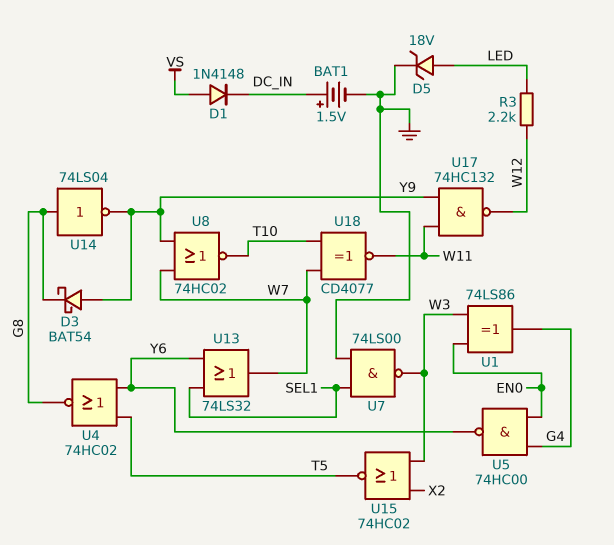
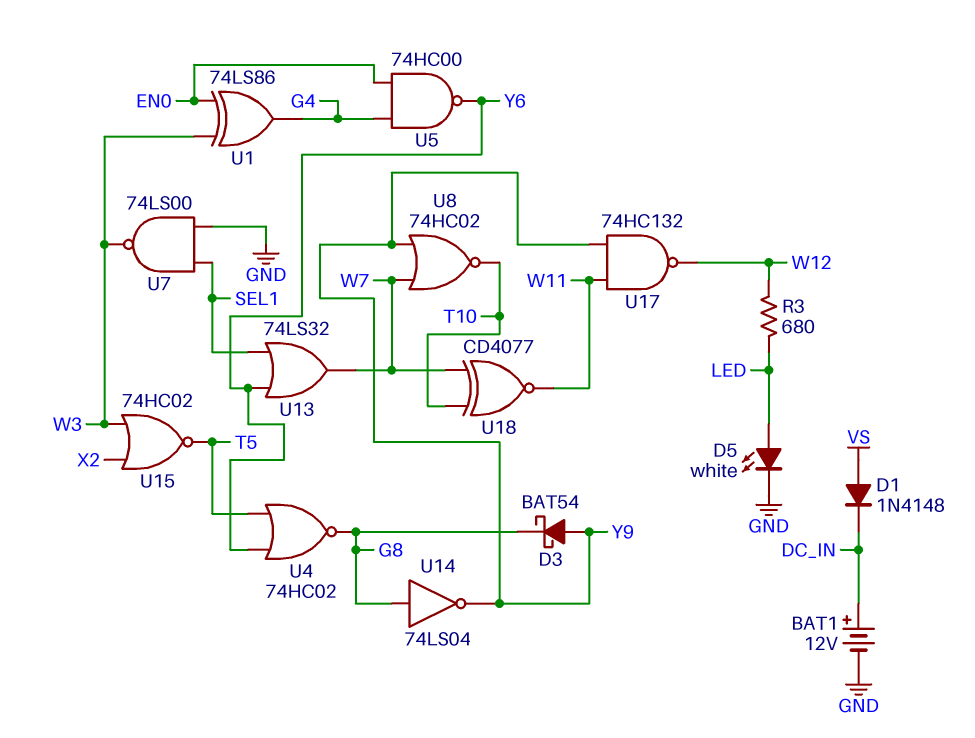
BAT1: 1.5V (plus DC_IN, minus GND) -> 12V (plus DC_IN, minus GND)
D5: zener 18V (A LED, K GND) -> LED white (A LED, K GND)
R3: 2.2k (LED, W12) -> 680 (LED, W12)

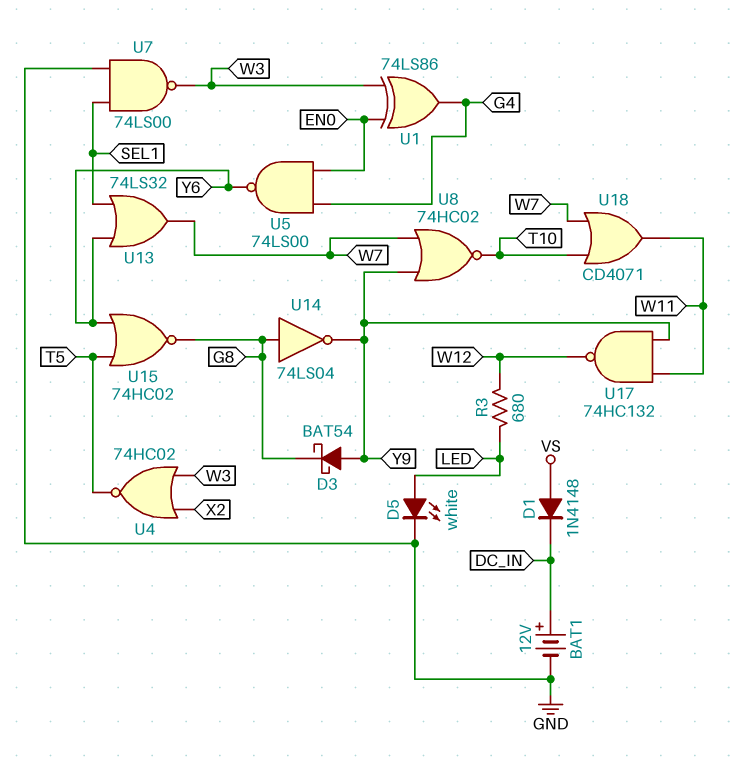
U4: NOR 74HC02 (in T5, in Y6, out G8) -> NOR 74HC02 (in W3, in X2, out T5)
U5: NAND 74HC00 (in EN0, in G4, out Y6) -> NAND 74LS00 (in EN0, in G4, out Y6)
U15: NOR 74HC02 (in W3, in X2, out T5) -> NOR 74HC02 (in T5, in Y6, out G8)
U18: XNOR CD4077 (in T10, in W7, out W11) -> OR CD4071 (in T10, in W7, out W11)

